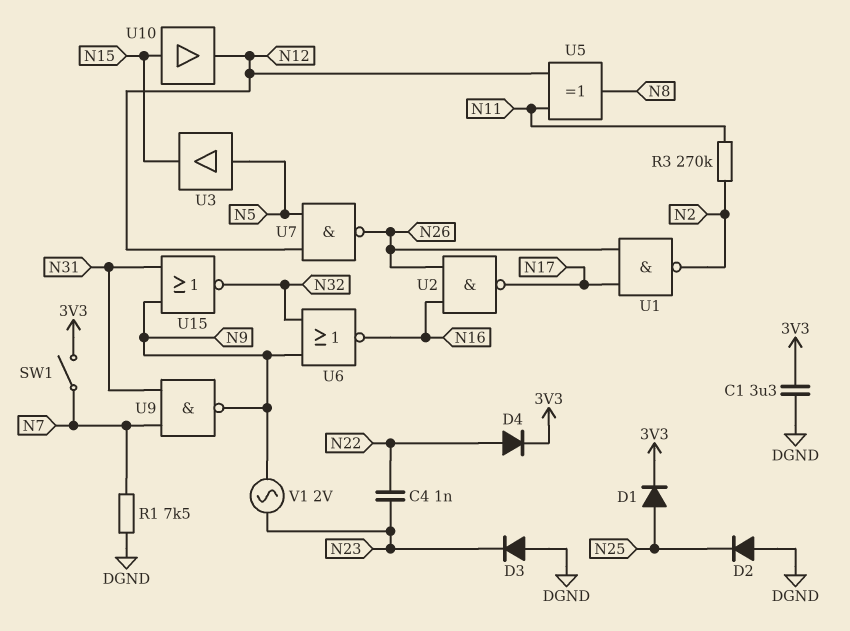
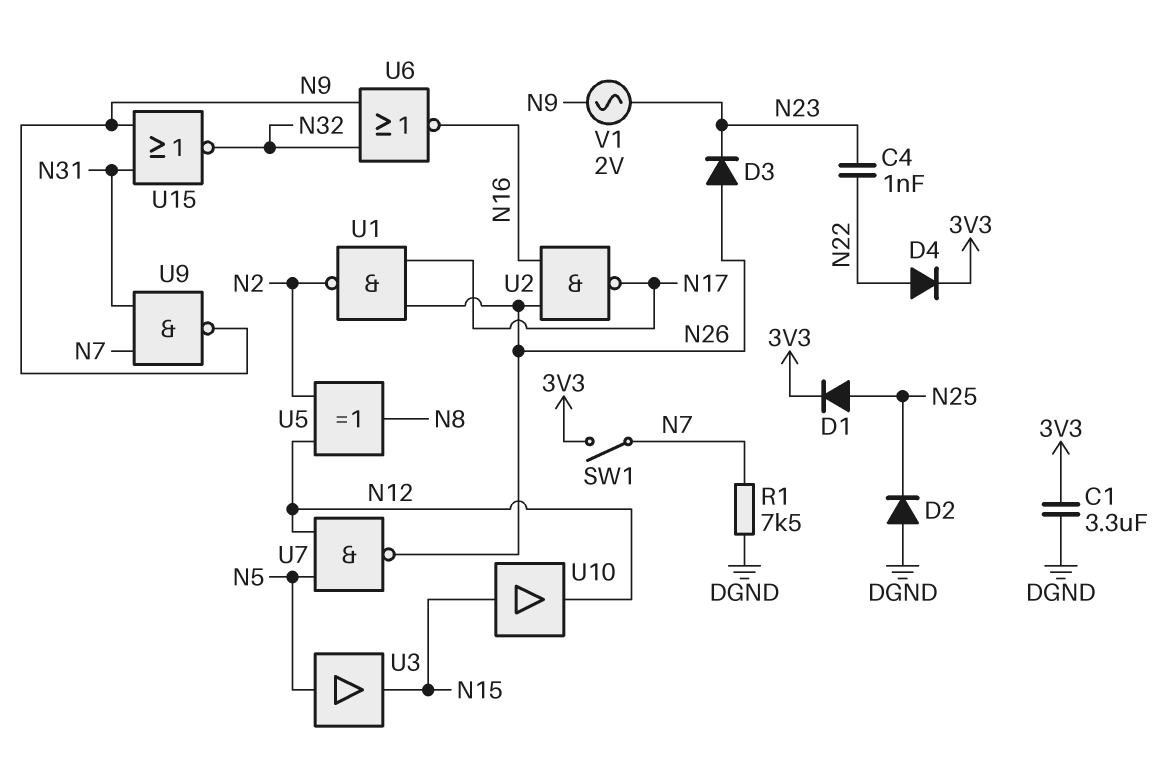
D3: diode (A DGND, K N23) -> diode (A N26, K N23)
R3: 270k (N2, N11) -> none
U5: XOR (in N11, in N12, out N8) -> XOR (in N2, in N12, out N8)

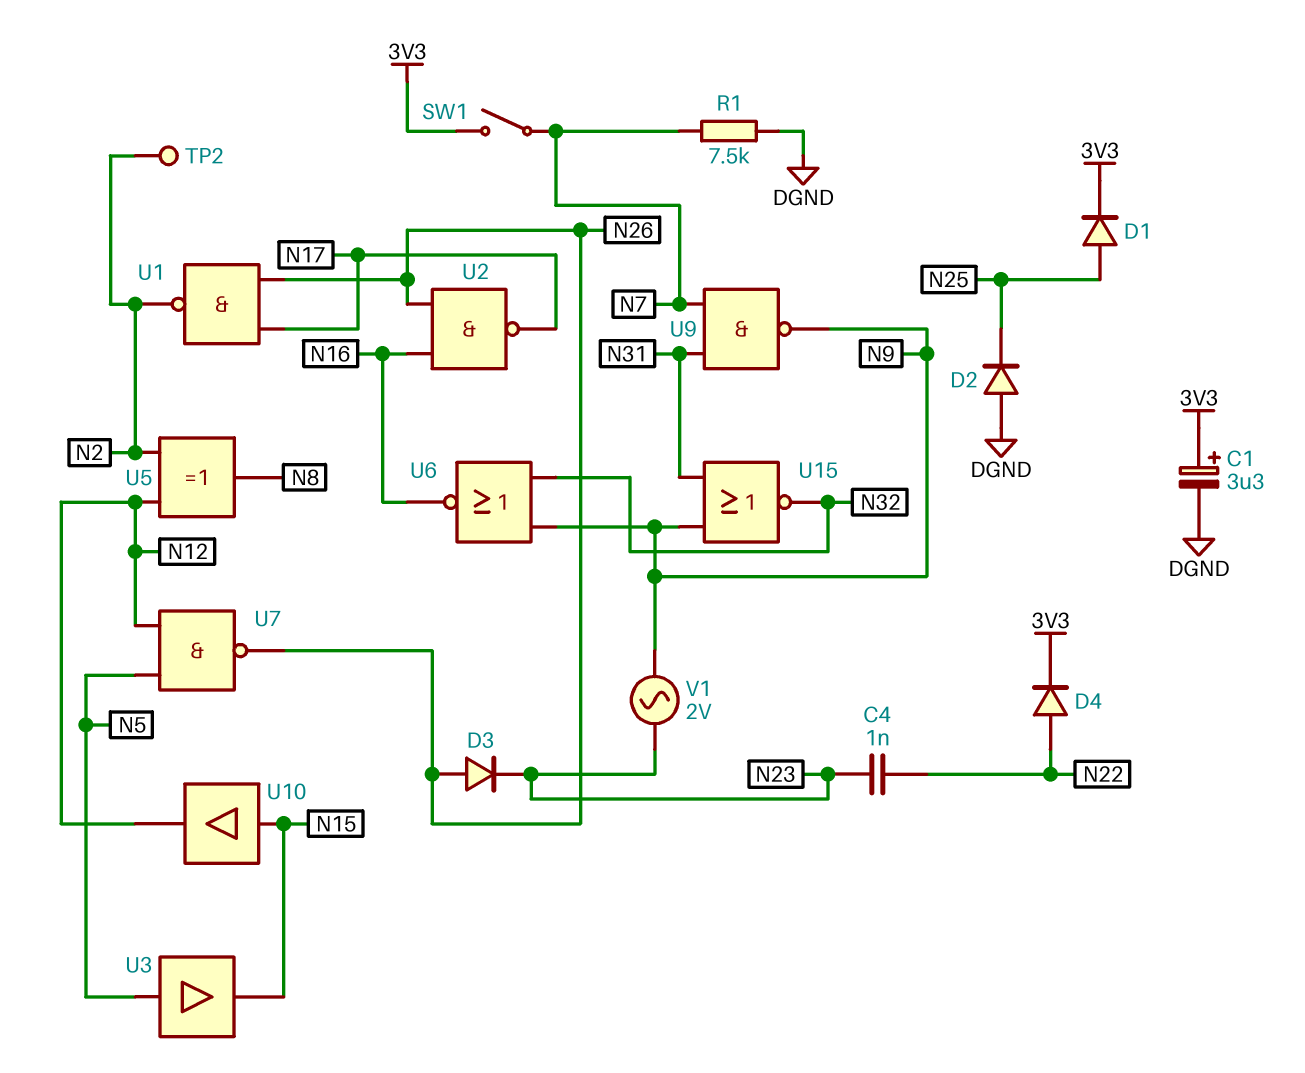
C1: 3.3uF (3V3, DGND) -> 3.3uF (plus 3V3, minus DGND)
TP2: none -> test point (N2)

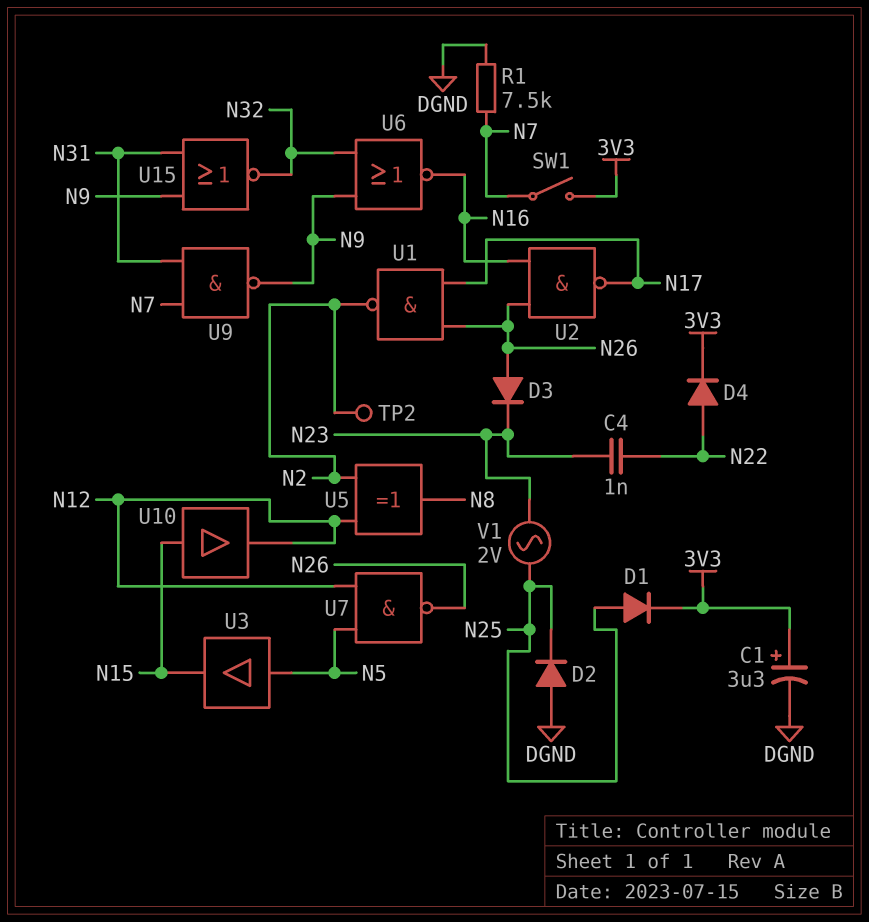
V1: AC 2V (N9, N23) -> AC 2V (N23, N25)

